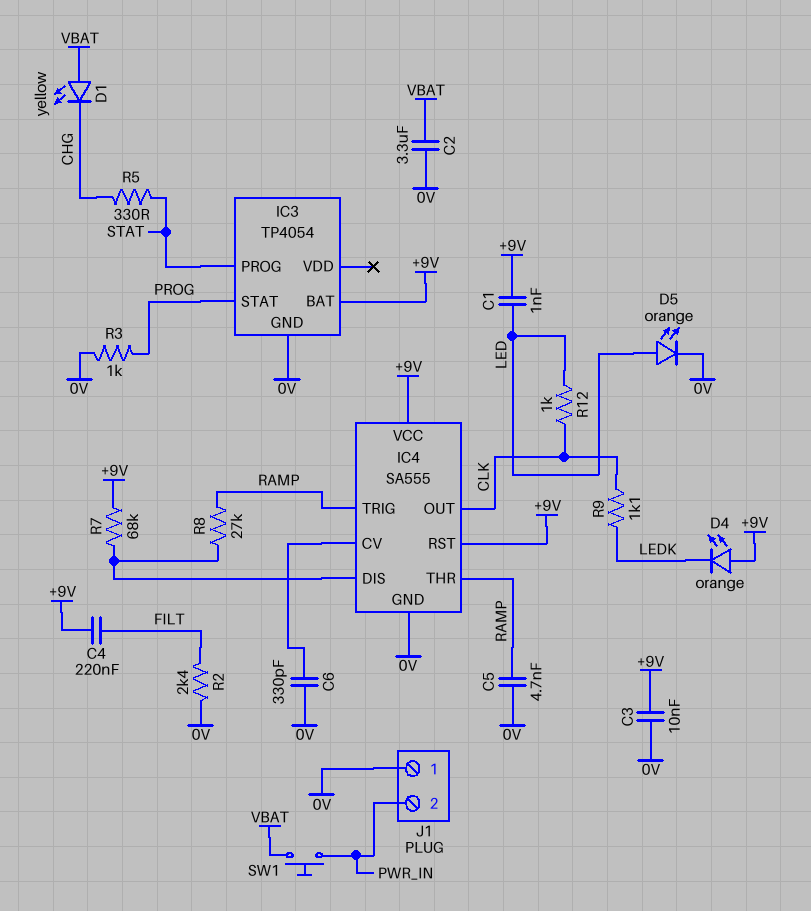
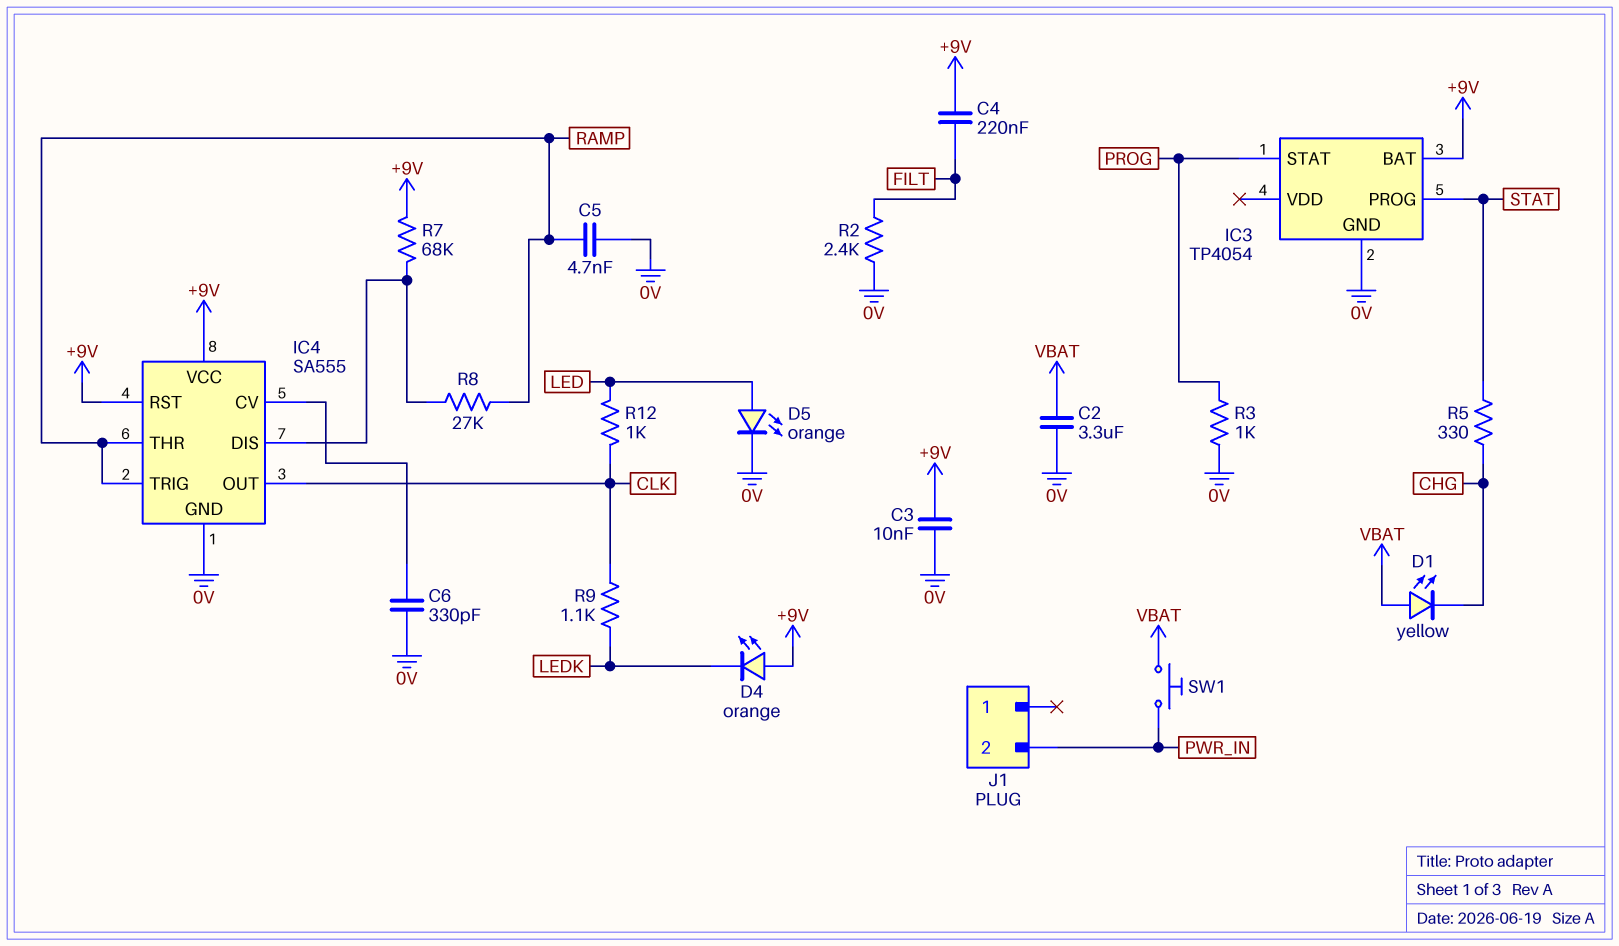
C1: 1nF (+9V, LED) -> none
J1 pin 1: 0V -> none

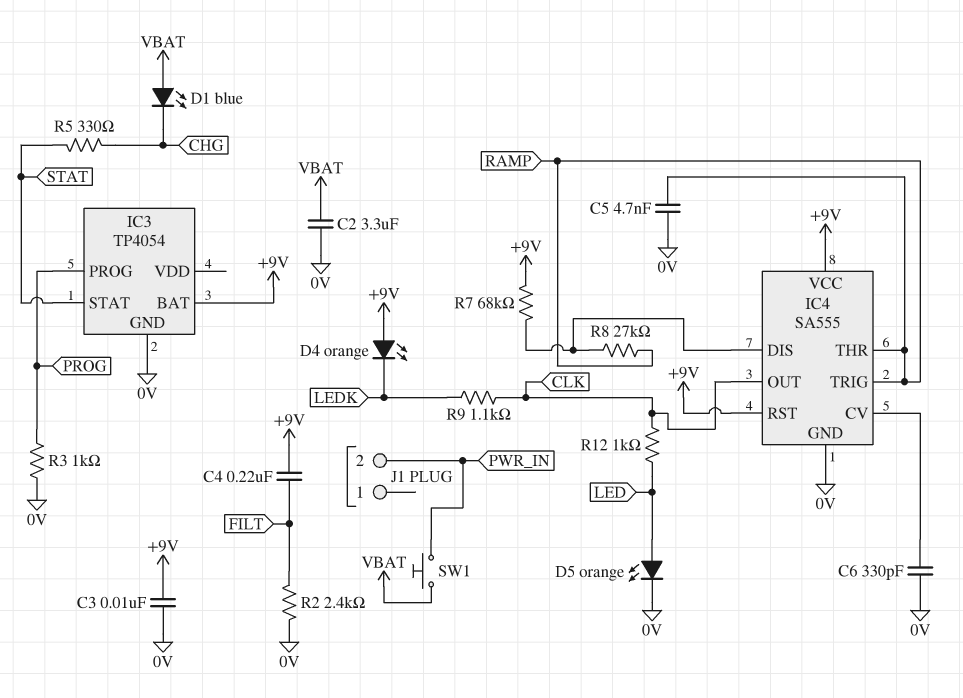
D1: LED yellow (A VBAT, K CHG) -> LED blue (A VBAT, K CHG)
IC3 pin PROG: STAT -> PROG
IC3 pin STAT: PROG -> STAT

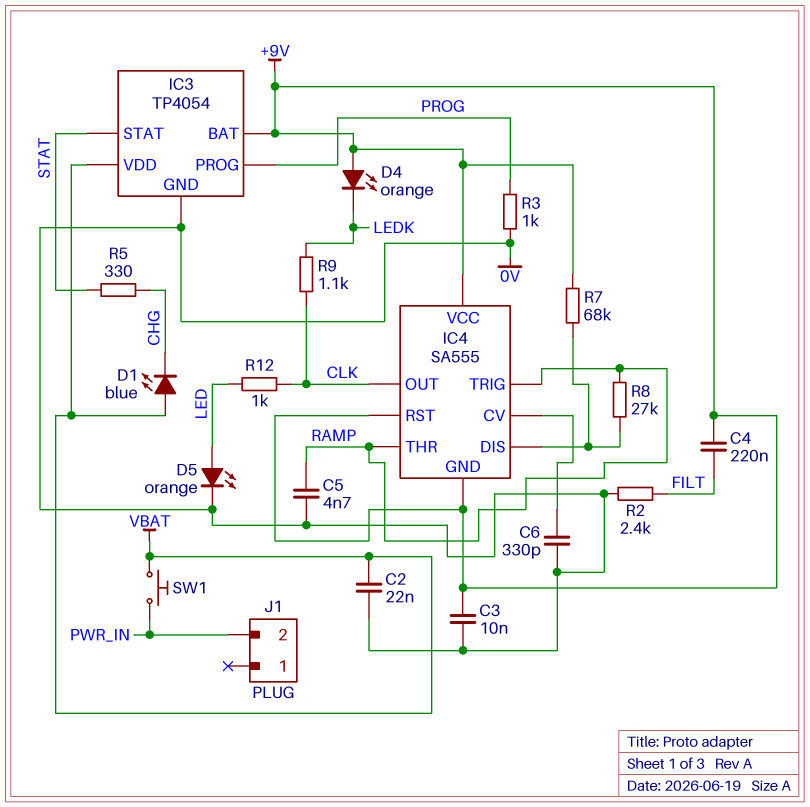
C2: 3.3uF (0V, VBAT) -> 22nF (0V, VBAT)
IC3 pin VDD: none -> VBAT
IC4 pin GND: 0V -> +9V

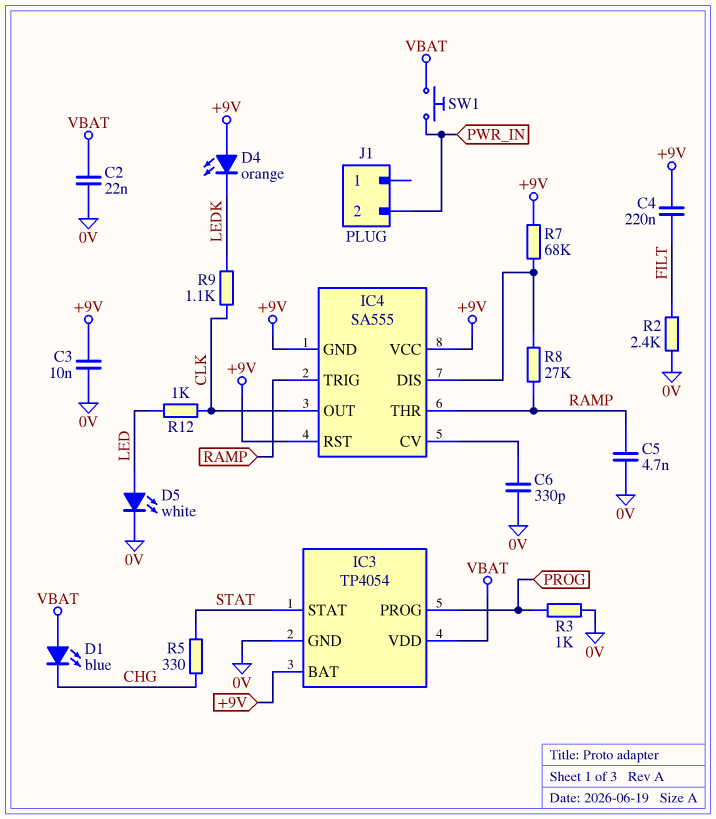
D5: LED orange (A LED, K 0V) -> LED white (A LED, K 0V)

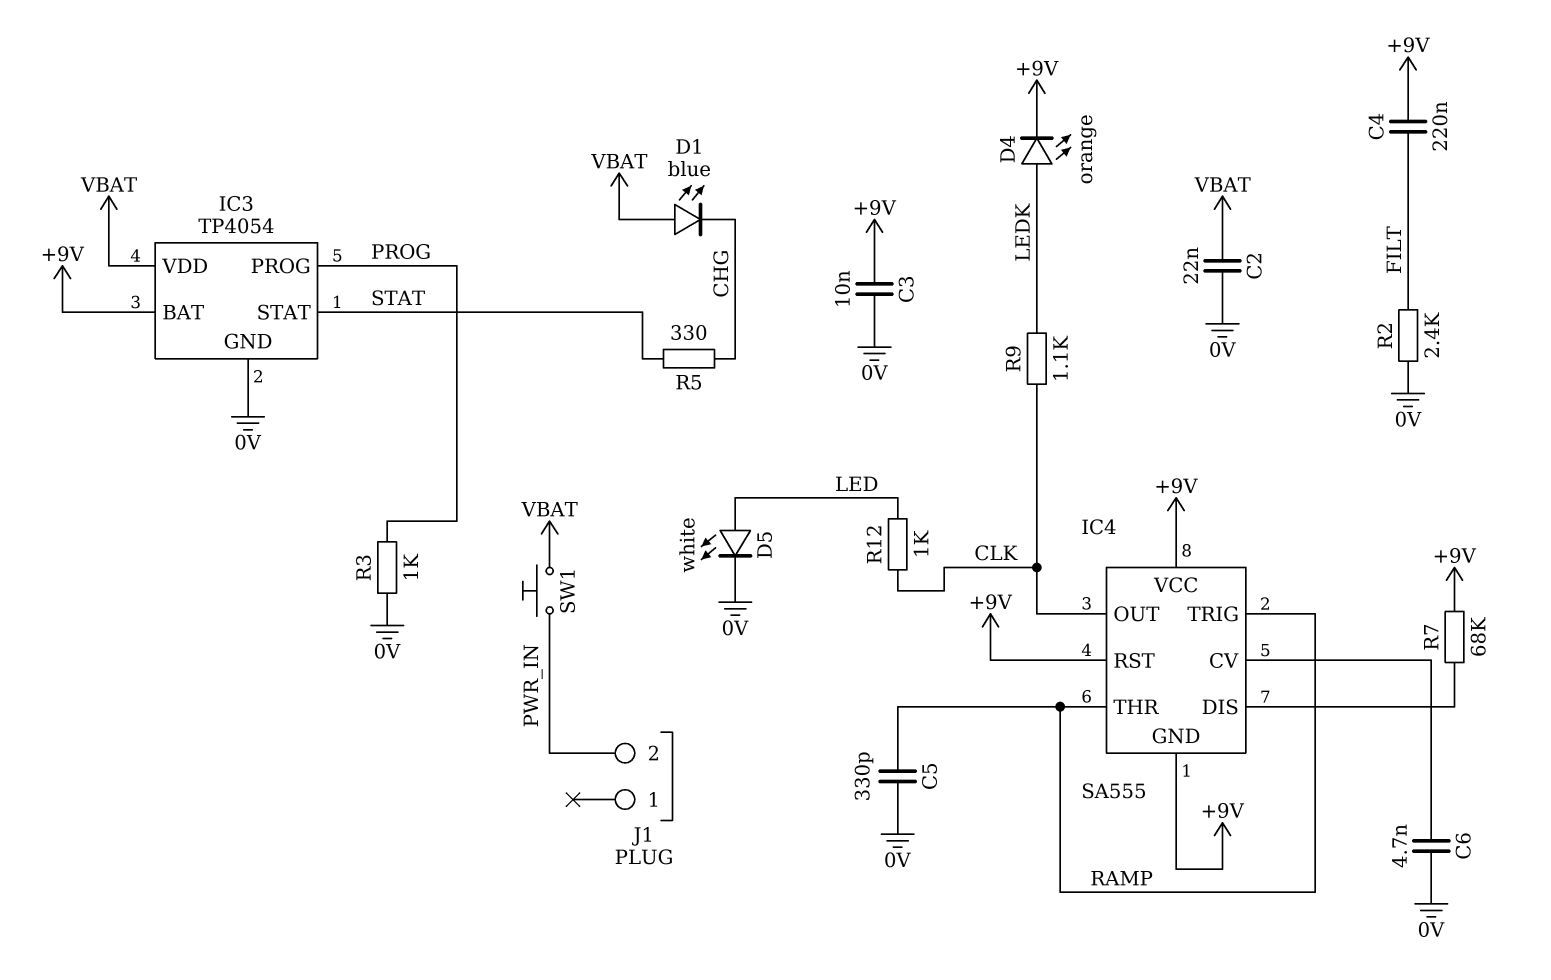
C5: 4.7nF (0V, RAMP) -> 330pF (0V, RAMP)
C6: 330pF (0V, IC4/CV) -> 4.7nF (0V, IC4/CV)
D4: LED orange (A +9V, K LEDK) -> LED orange (A LEDK, K +9V)
R8: 27k (IC4/DIS, RAMP) -> none

